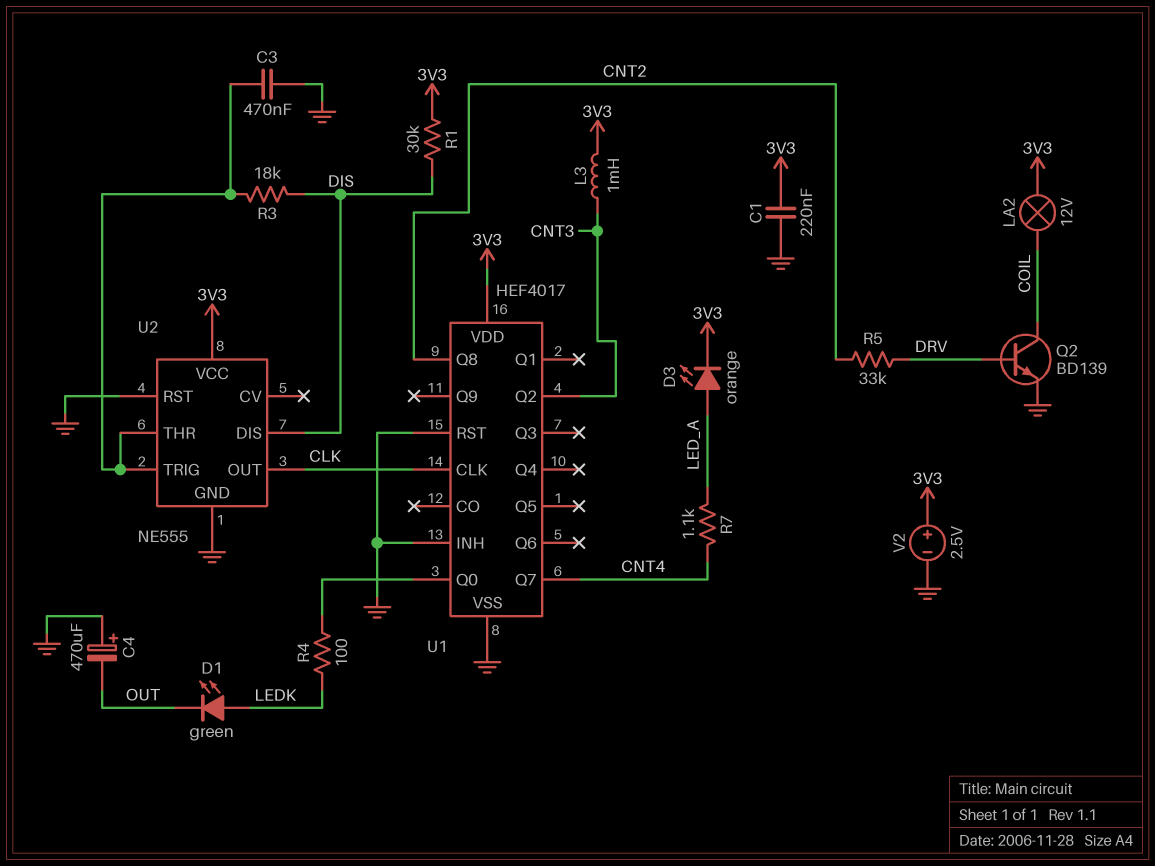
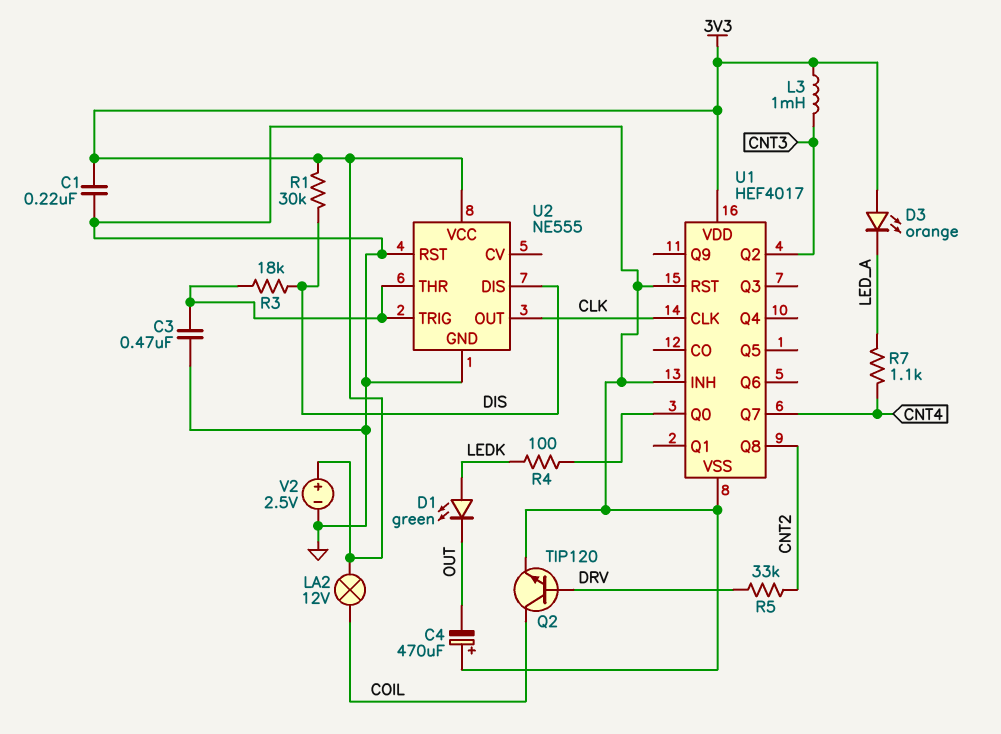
D3: LED orange (A LED_A, K 3V3) -> LED orange (A 3V3, K LED_A)
Q2: NPN BD139 (B DRV, C COIL, E GND) -> NPN TIP120 (B DRV, C COIL, E GND)

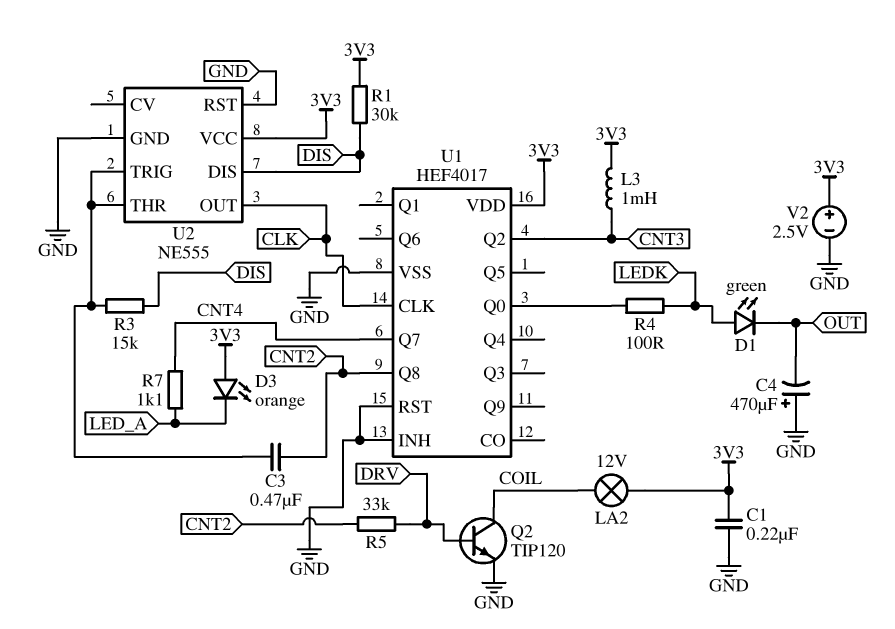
C3: 470nF (GND, U2/THR) -> 470nF (CNT2, U2/THR)
R3: 18k (DIS, U2/THR) -> 15k (DIS, U2/THR)

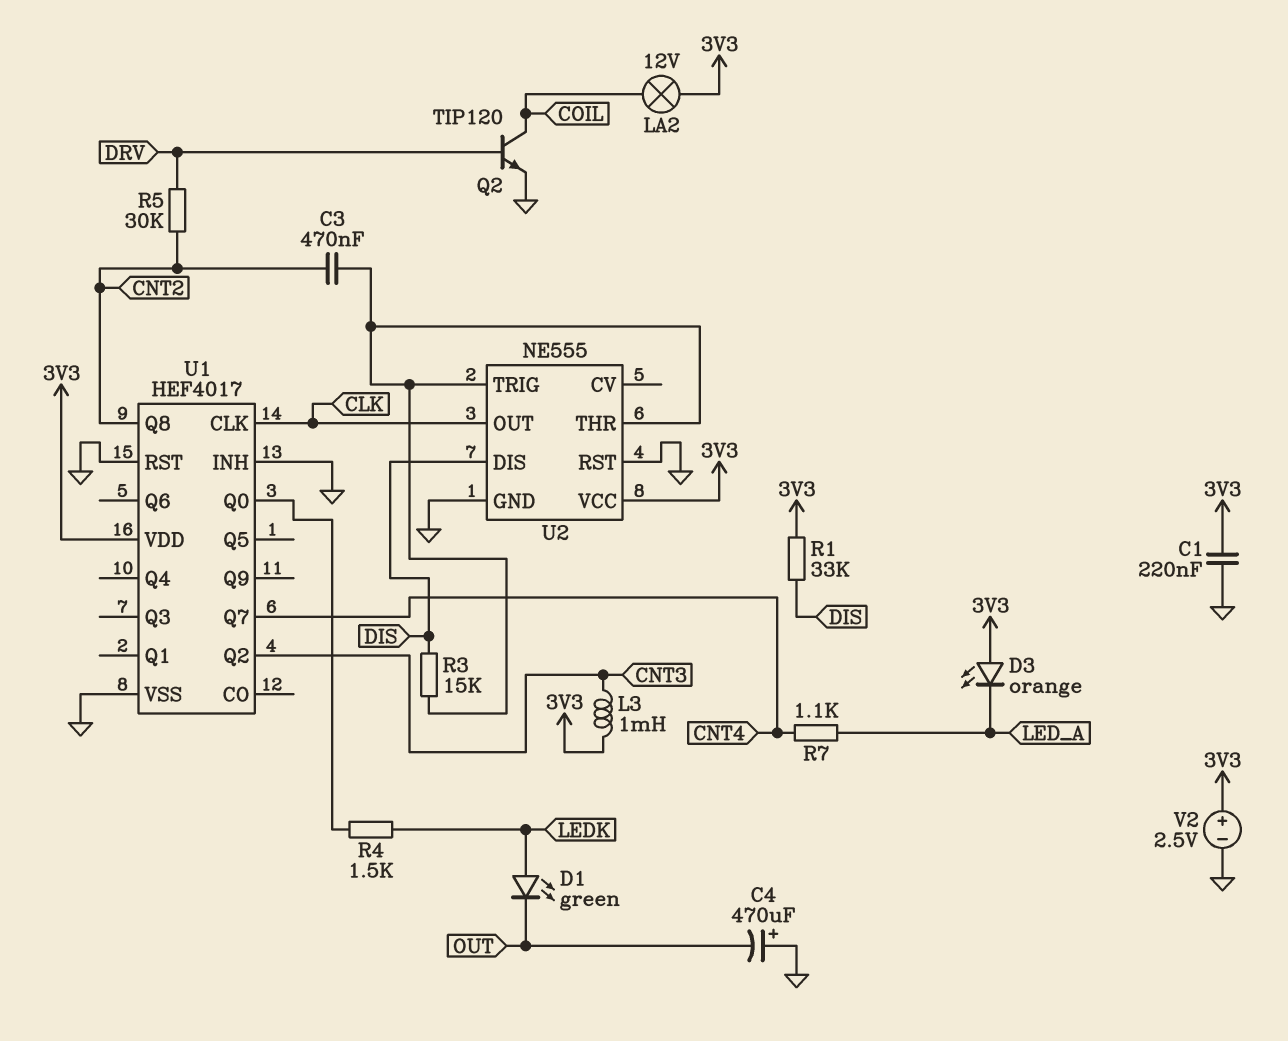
R1: 30k (3V3, DIS) -> 33k (3V3, DIS)
R4: 100 (LEDK, U1/Q0) -> 1.5k (LEDK, U1/Q0)
R5: 33k (CNT2, DRV) -> 30k (CNT2, DRV)

